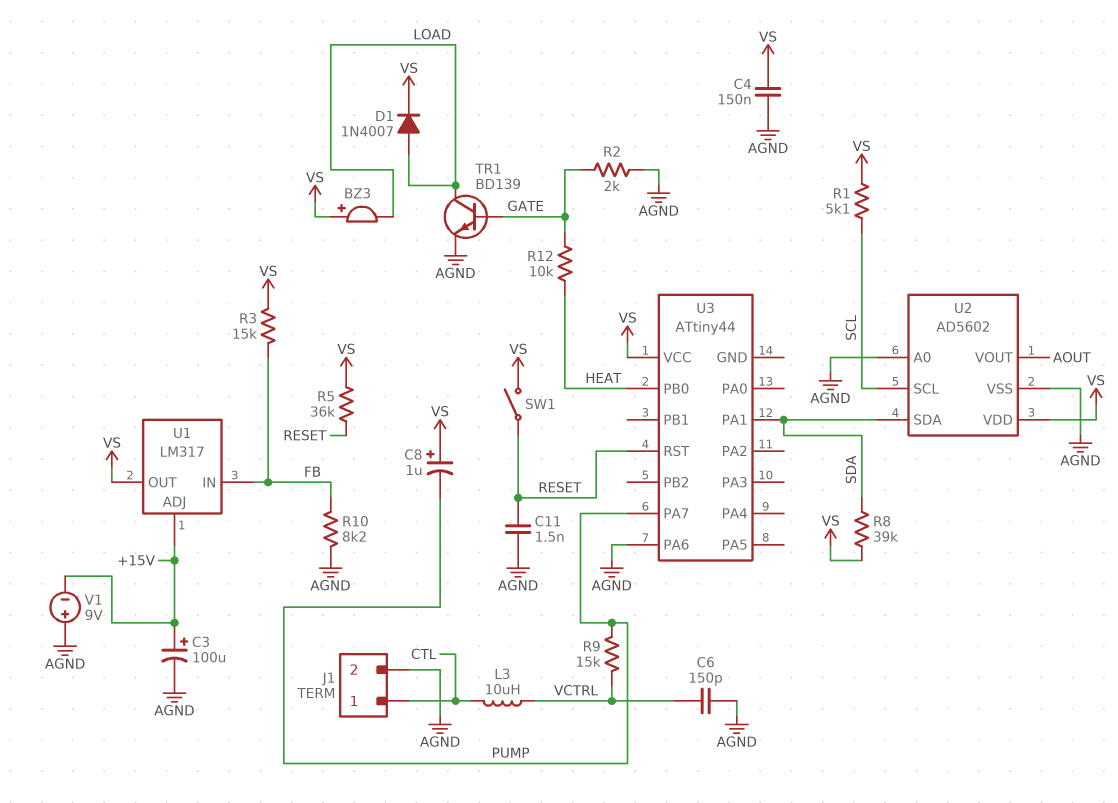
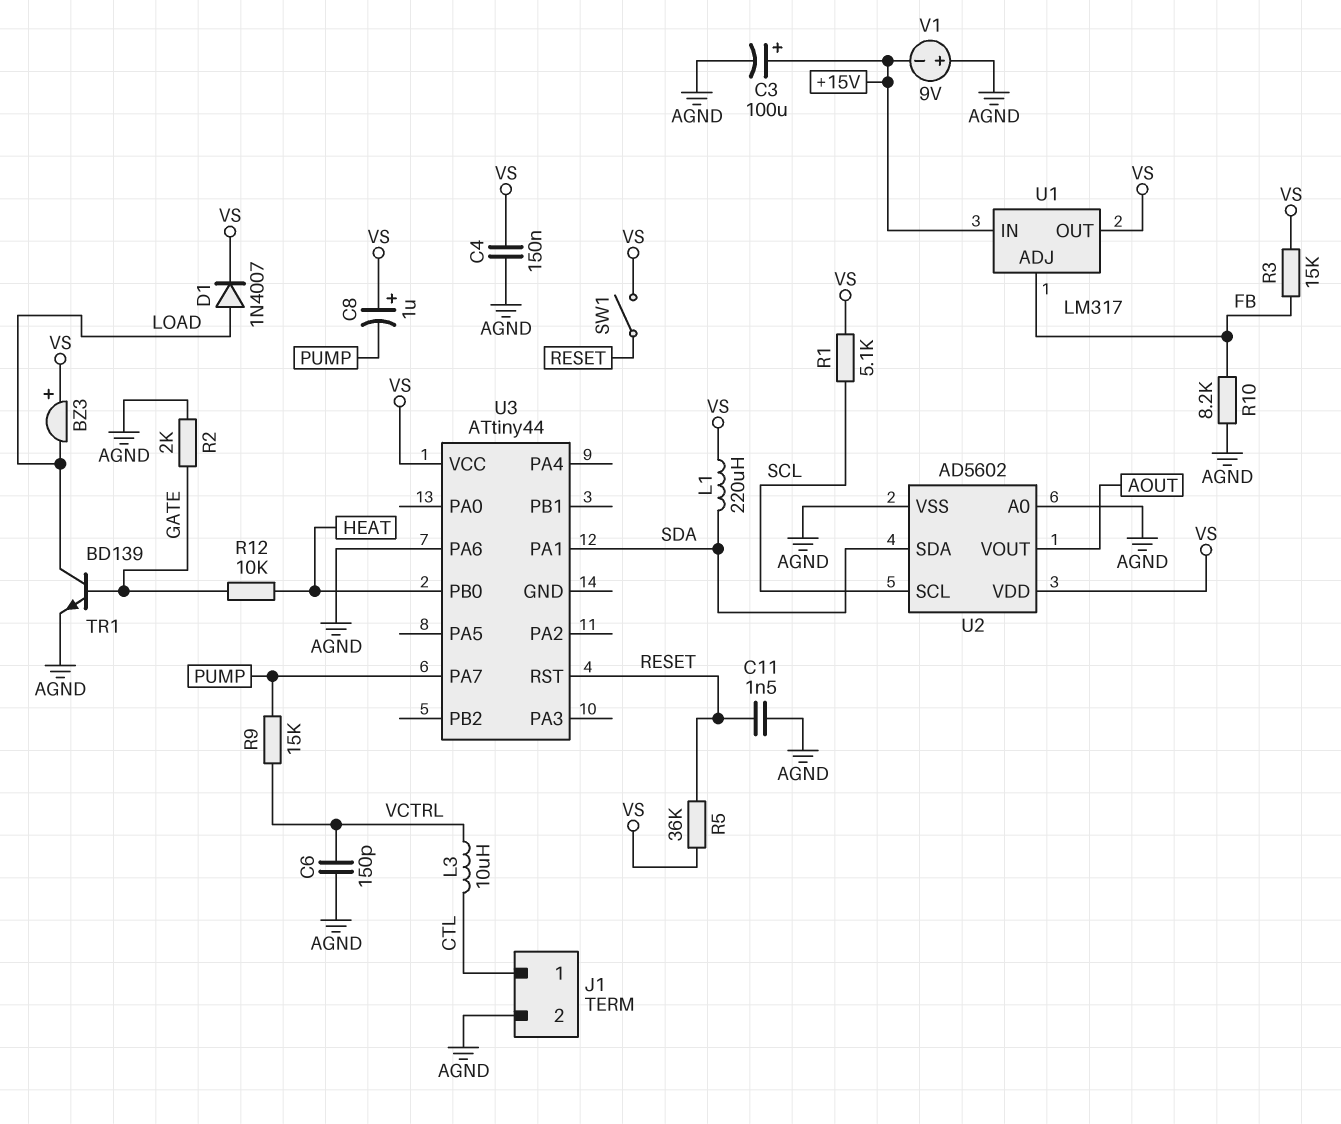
L1: none -> 220uH (SDA, VS)
R8: 39k (SDA, VS) -> none
U1 pin ADJ: +15V -> FB
U1 pin IN: FB -> +15V

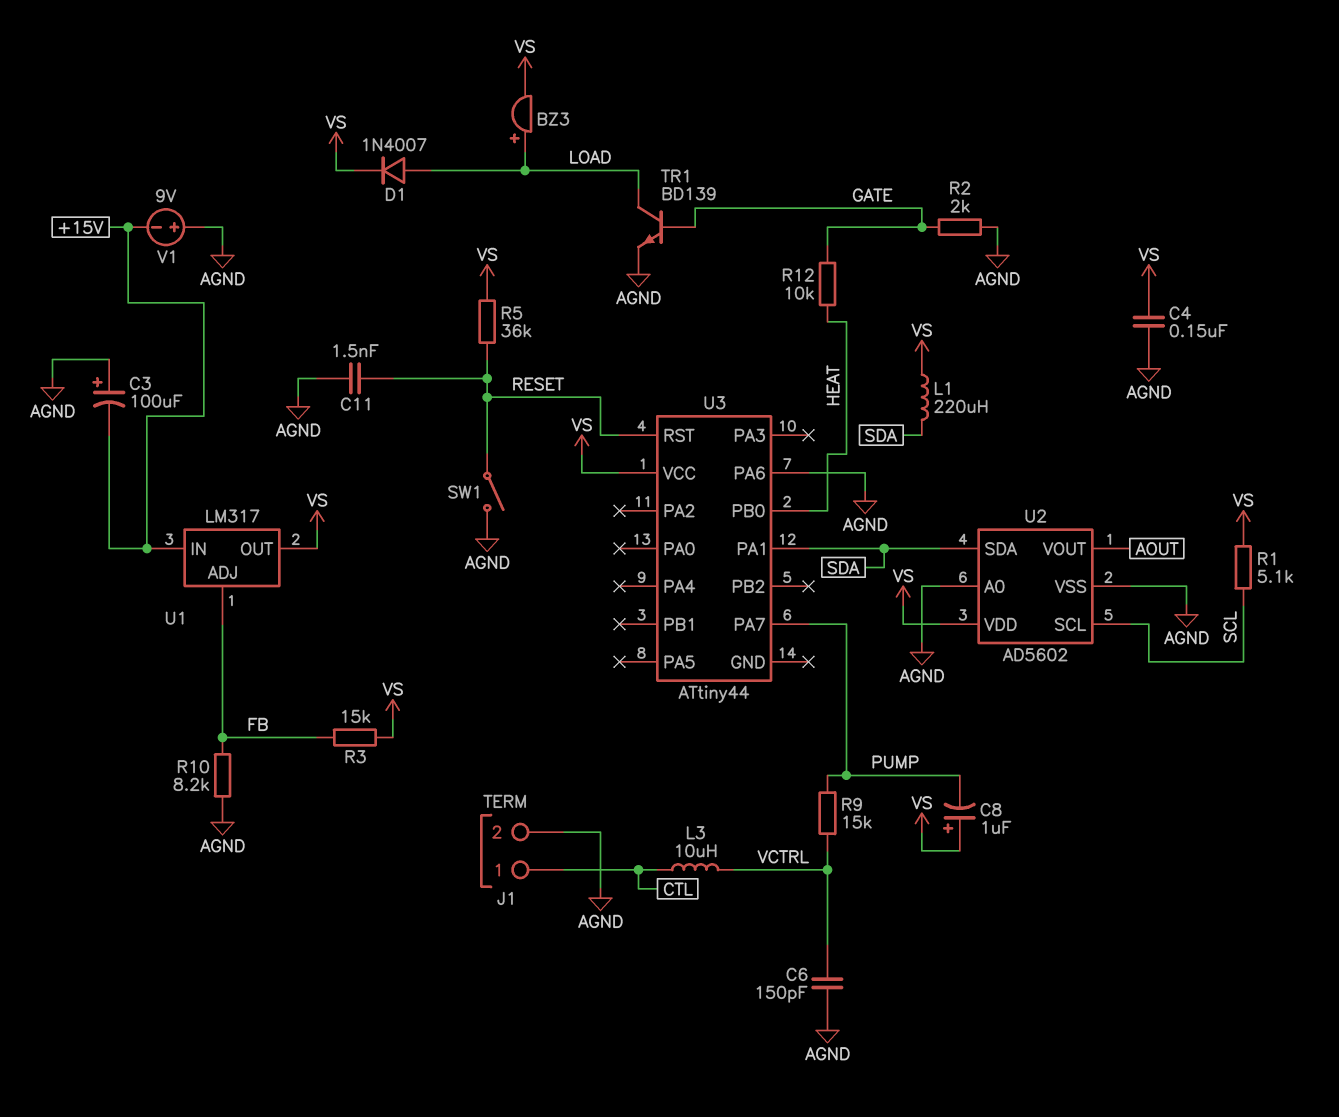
BZ3: buzzer (plus VS, minus LOAD) -> buzzer (plus LOAD, minus VS)
C3: 100uF (plus +15V, minus AGND) -> 100uF (plus AGND, minus +15V)
SW1: switch (RESET, VS) -> switch (AGND, RESET)

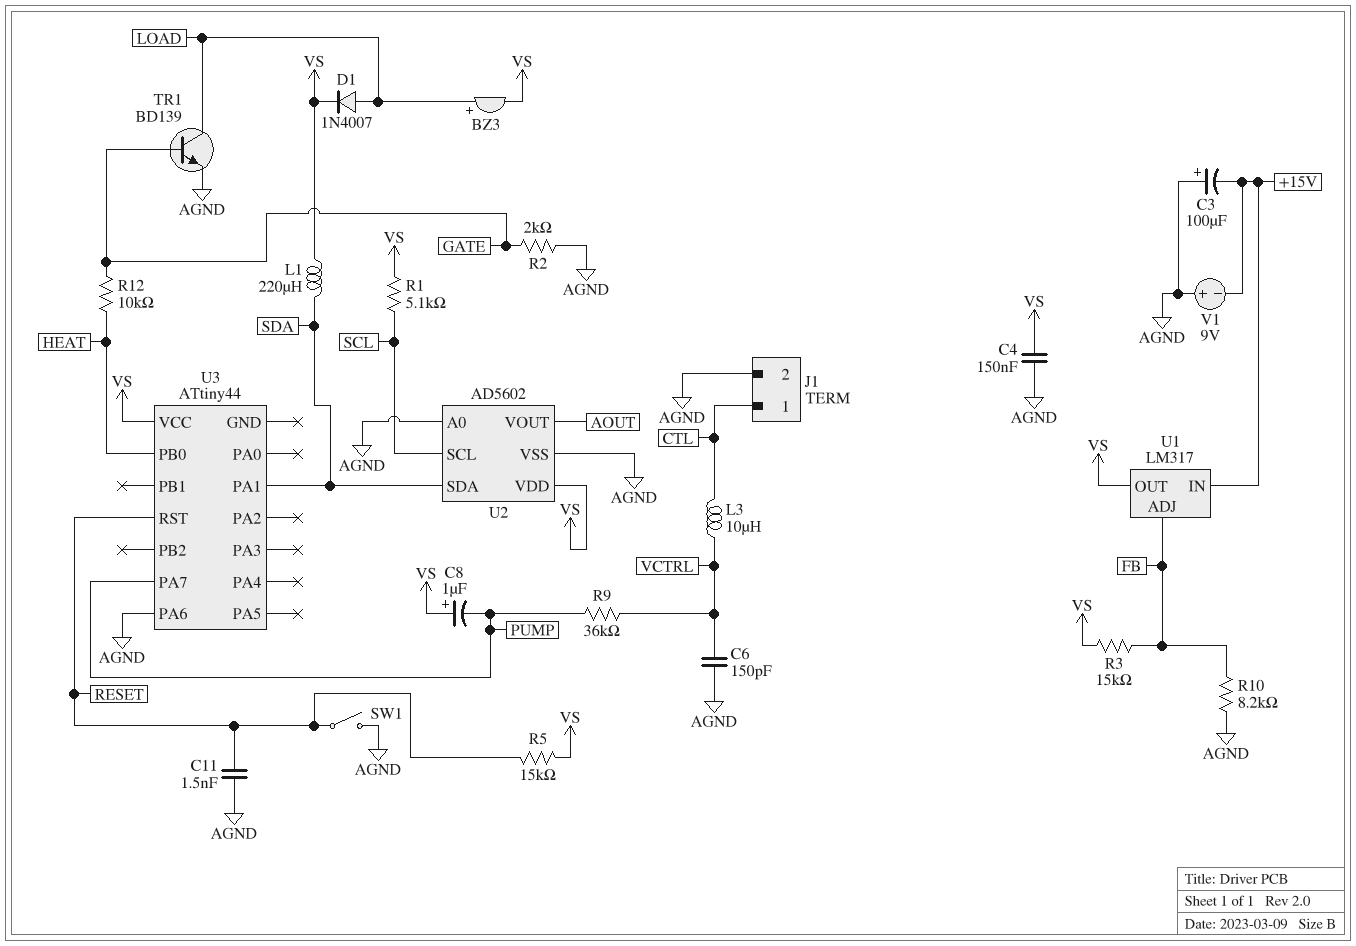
R5: 36k (RESET, VS) -> 15k (RESET, VS)
R9: 15k (PUMP, VCTRL) -> 36k (PUMP, VCTRL)

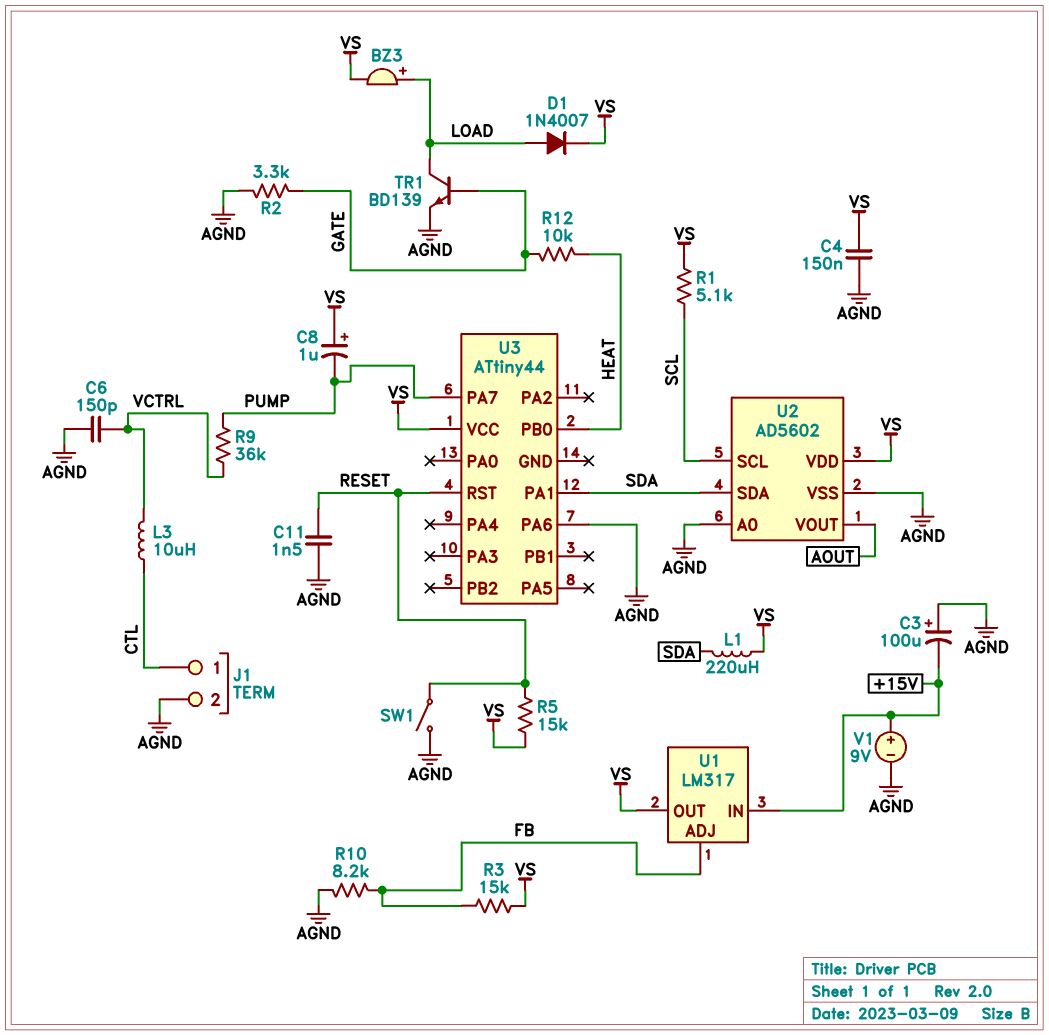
R2: 2k (AGND, GATE) -> 3.3k (AGND, GATE)
V1: 9V (plus AGND, minus +15V) -> 9V (plus +15V, minus AGND)

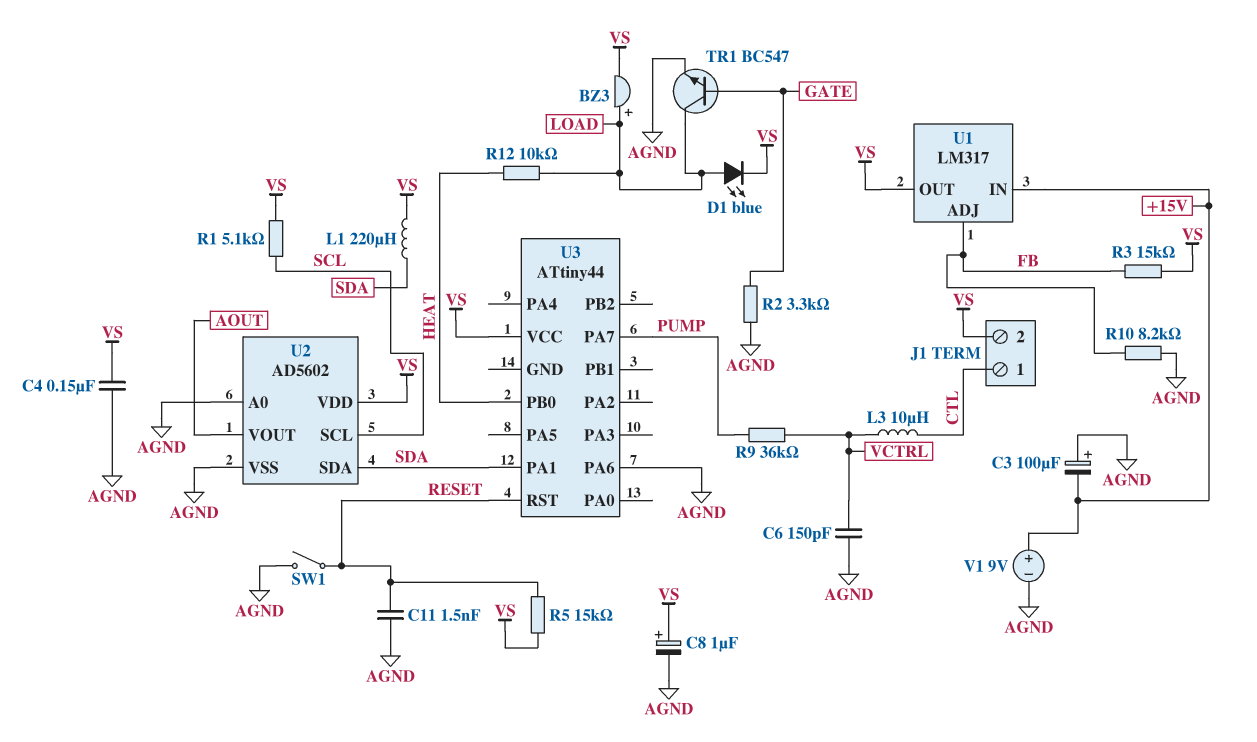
C8: 1uF (plus VS, minus PUMP) -> 1uF (plus VS, minus AGND)
D1: diode 1N4007 (A LOAD, K VS) -> LED blue (A LOAD, K VS)
J1 pin 2: AGND -> VS
R12: 10k (GATE, HEAT) -> 10k (HEAT, LOAD)
TR1: NPN BD139 (B GATE, C LOAD, E AGND) -> NPN BC547 (B GATE, C LOAD, E AGND)

